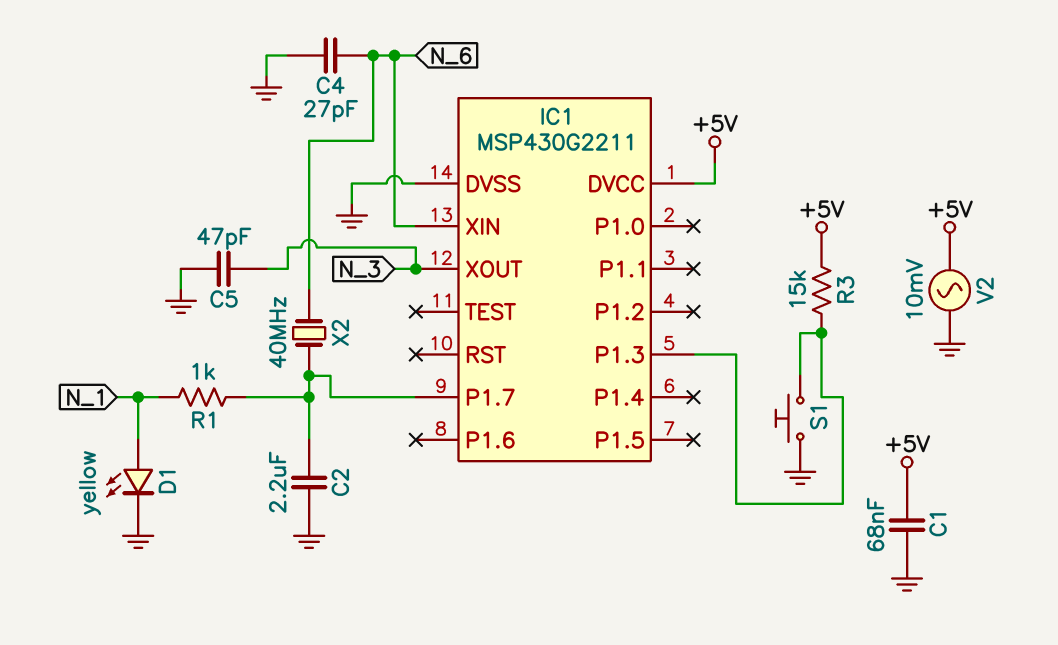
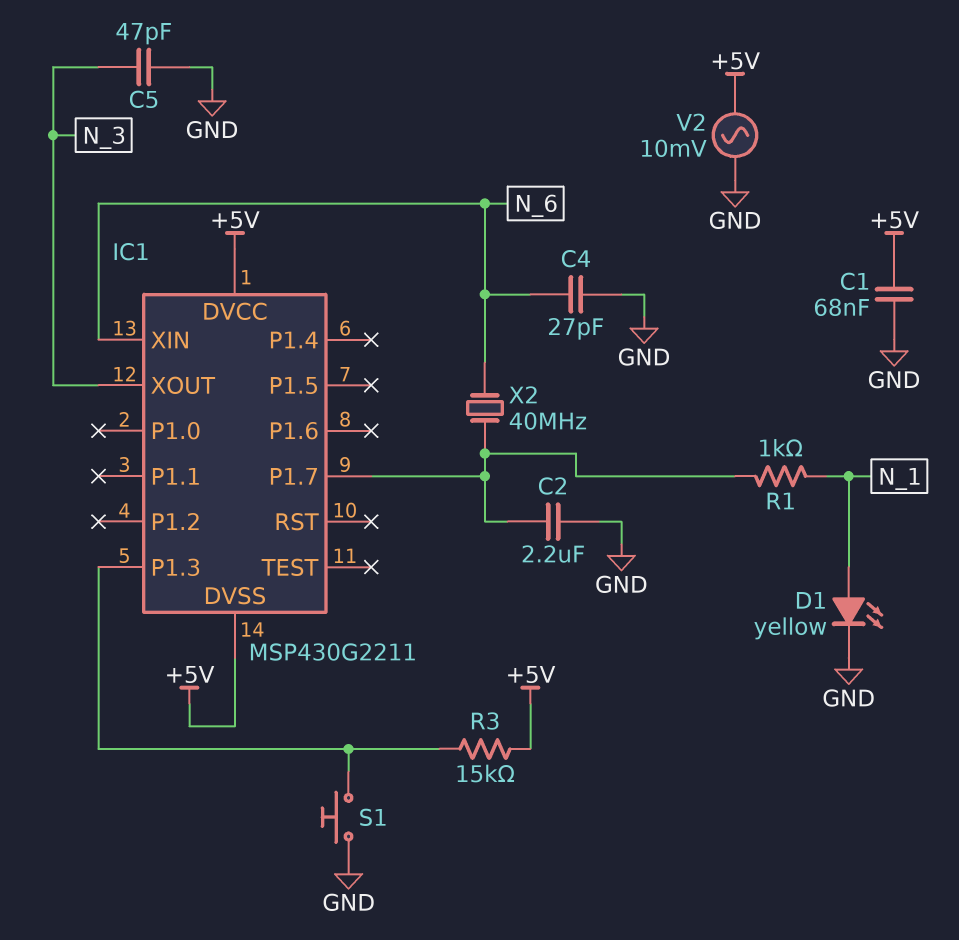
IC1 pin DVSS: GND -> +5V

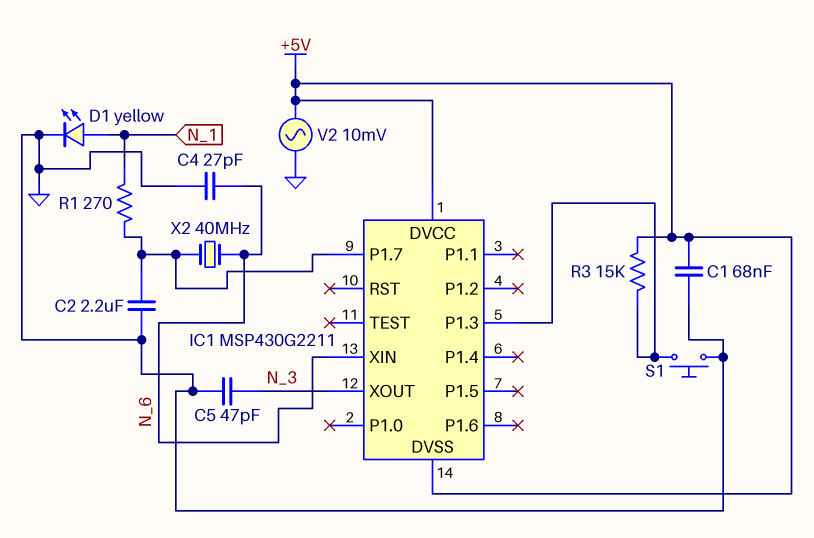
R1: 1k (IC1/P1.7, N_1) -> 270 (IC1/P1.7, N_1)

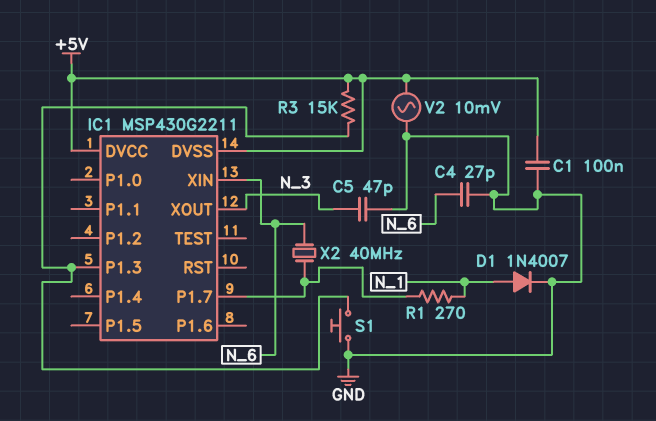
C1: 68nF (+5V, GND) -> 100nF (+5V, GND)
C2: 2.2uF (GND, IC1/P1.7) -> none
D1: LED yellow (A N_1, K GND) -> diode 1N4007 (A N_1, K GND)

